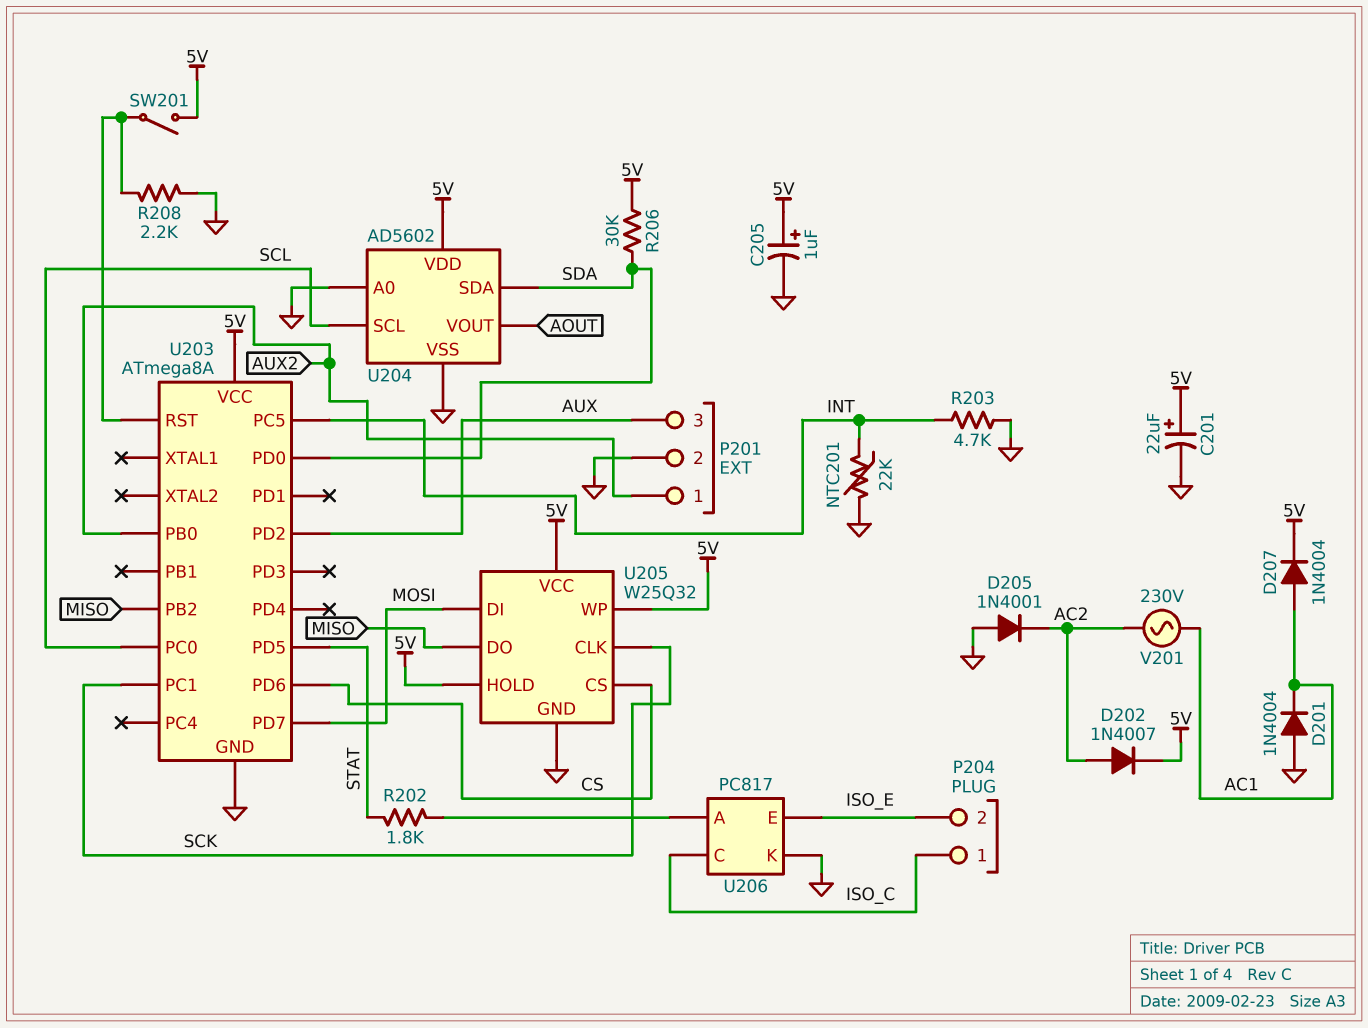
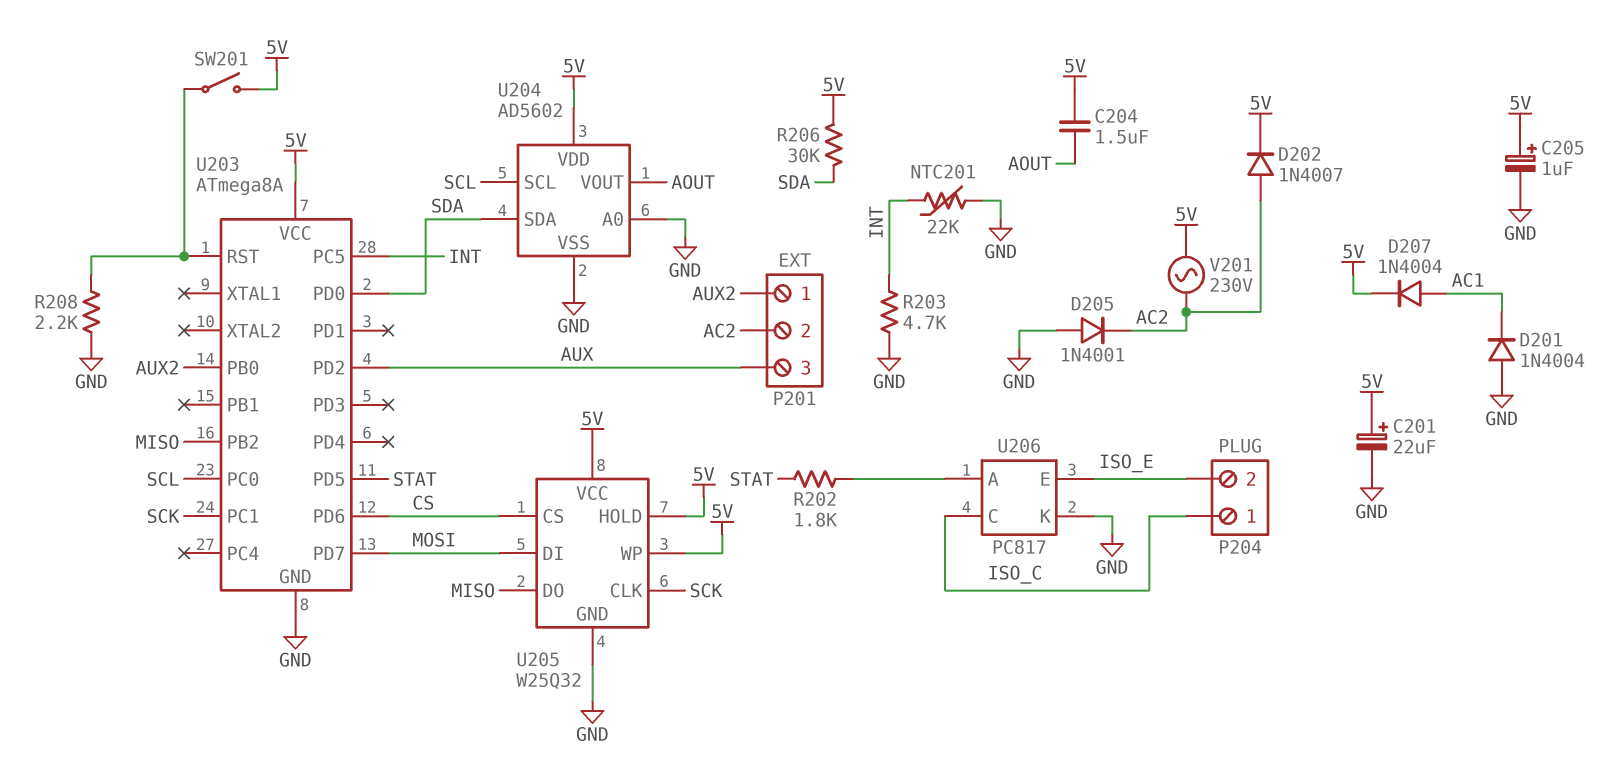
C204: none -> 1.5uF (5V, AOUT)
P201 pin 2: GND -> AC2
V201: AC 230V (AC1, AC2) -> AC 230V (5V, AC2)

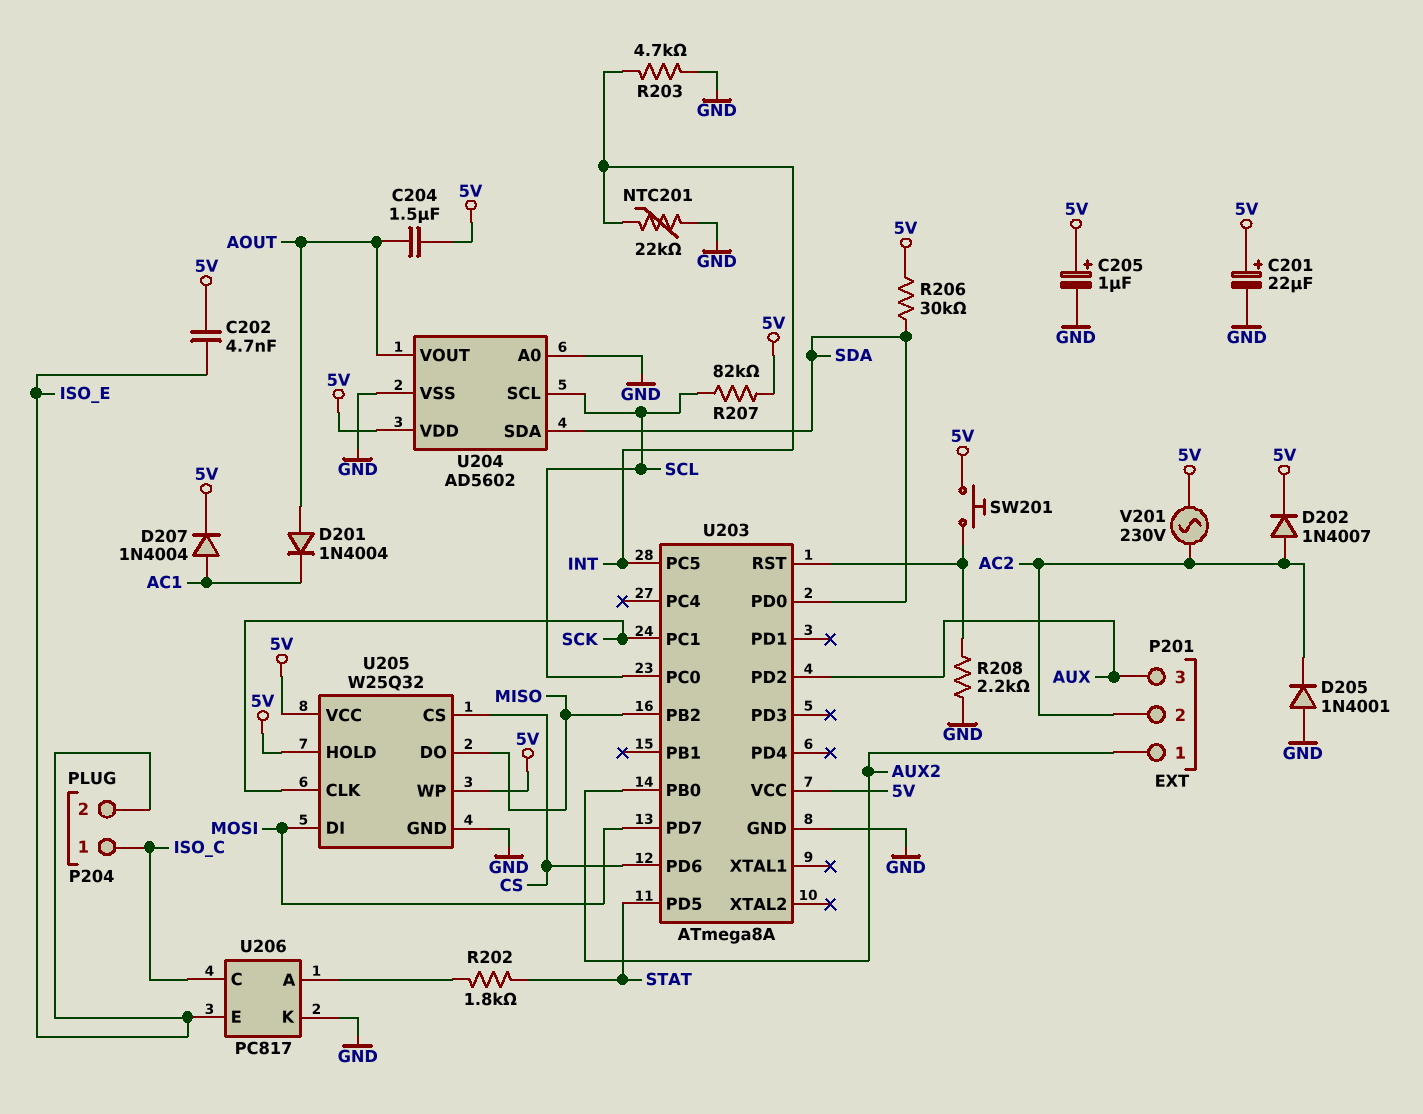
C202: none -> 4.7nF (5V, ISO_E)
D201: diode 1N4004 (A GND, K AC1) -> diode 1N4004 (A AOUT, K AC1)
R207: none -> 82k (5V, SCL)
SW201: switch (5V, U203/RST) -> button (5V, U203/RST)

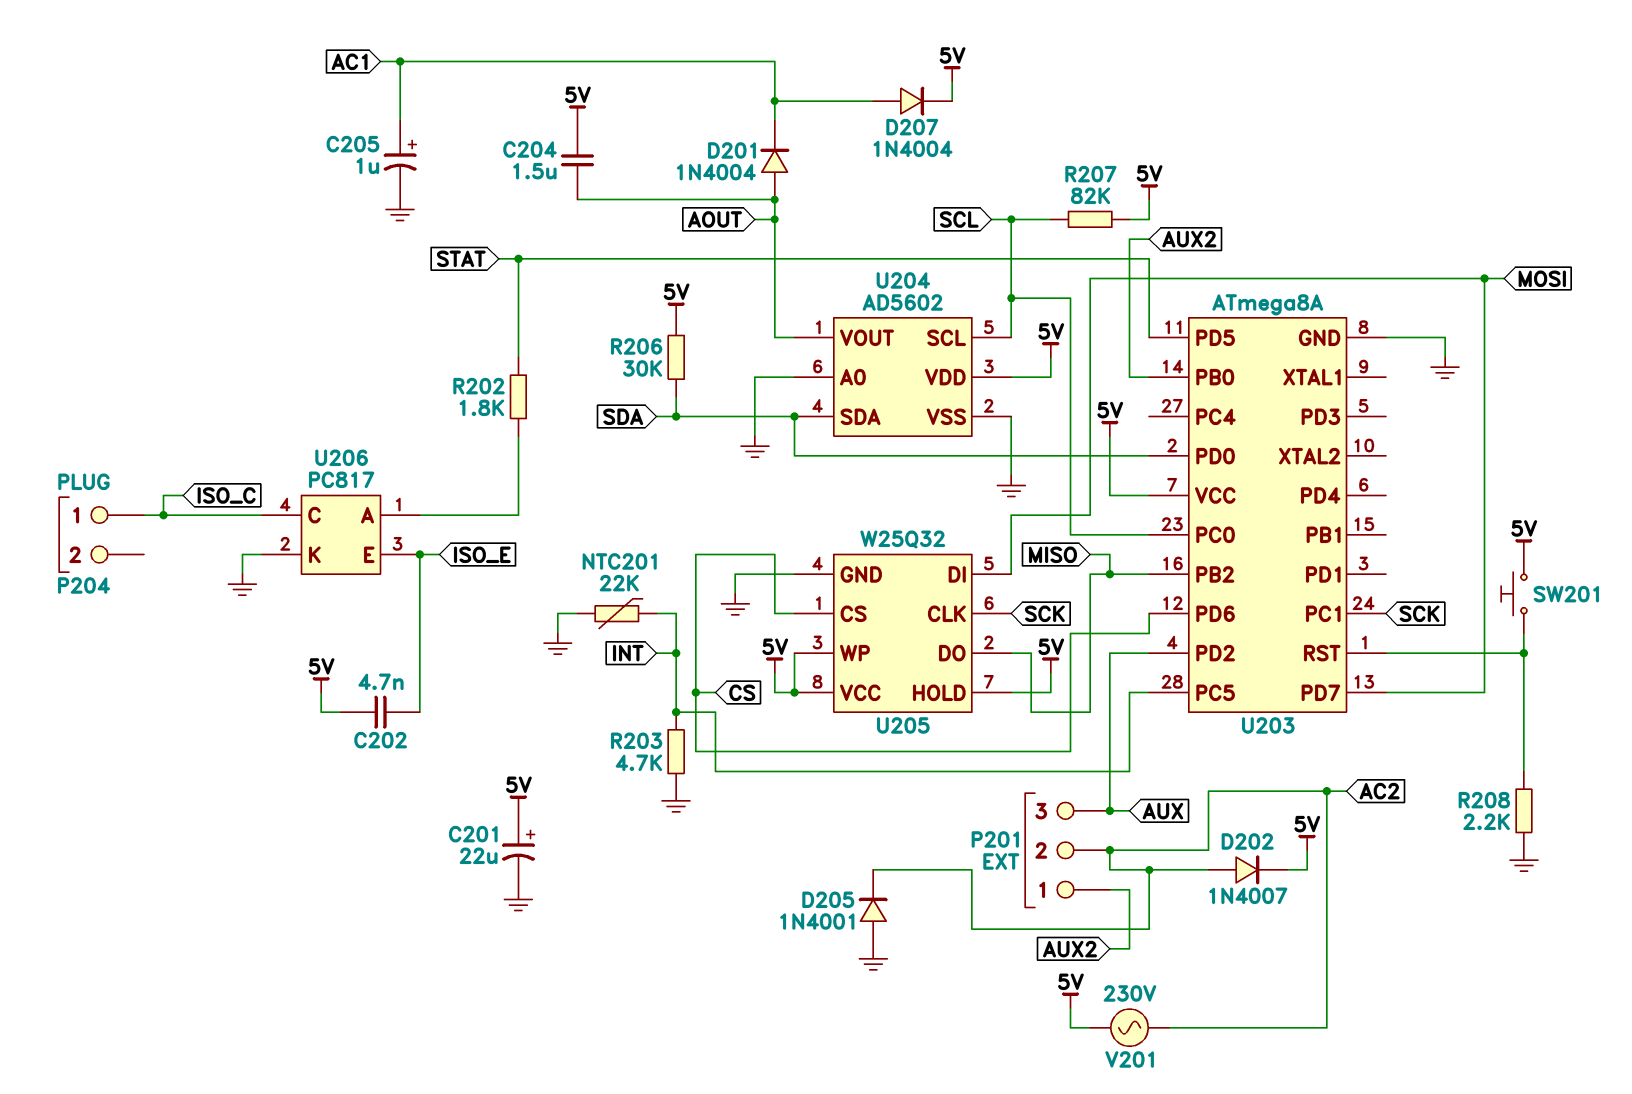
C205: 1uF (plus 5V, minus GND) -> 1uF (plus AC1, minus GND)
P204 pin 2: ISO_E -> none

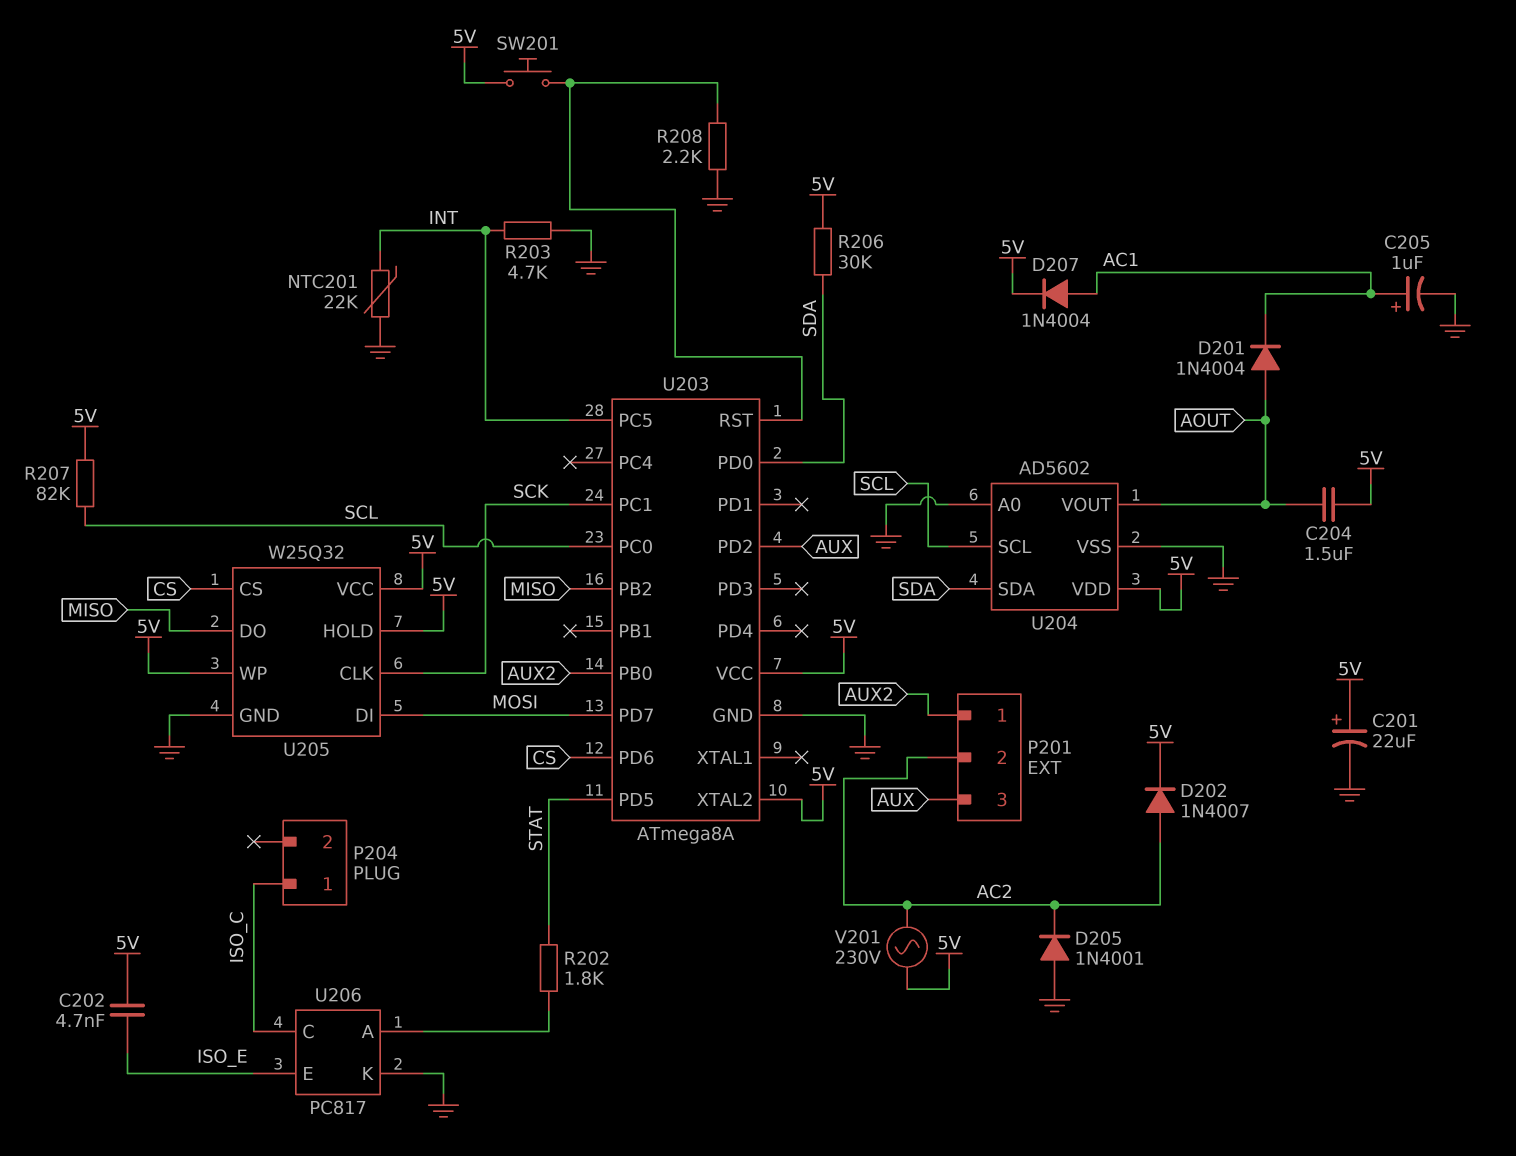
U203 pin XTAL2: none -> 5V

